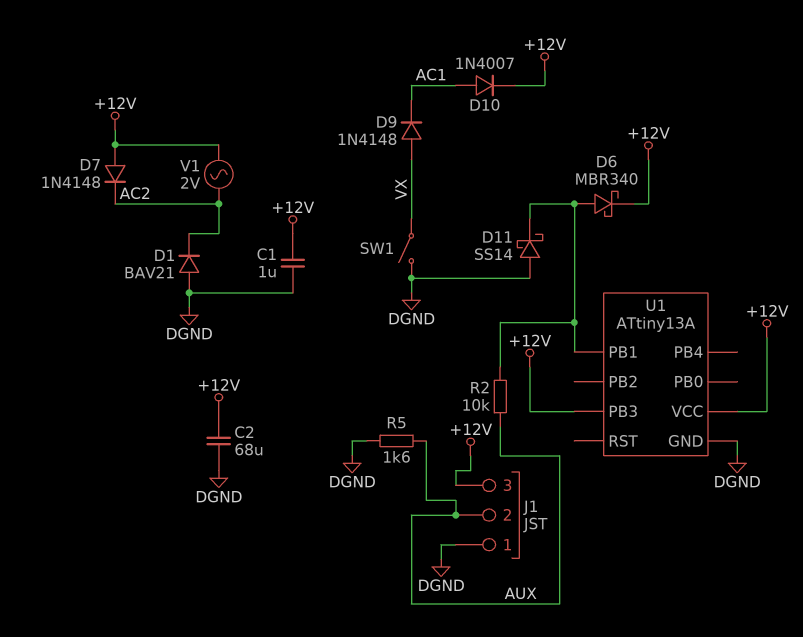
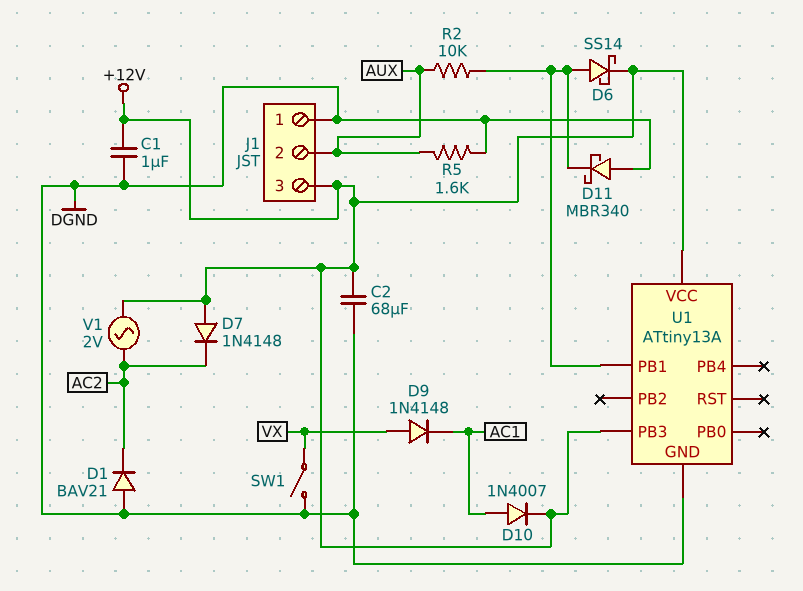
D6: schottky MBR340 (A U1/PB1, K +12V) -> schottky SS14 (A U1/PB1, K +12V)
D11: schottky SS14 (A DGND, K U1/PB1) -> schottky MBR340 (A DGND, K U1/PB1)

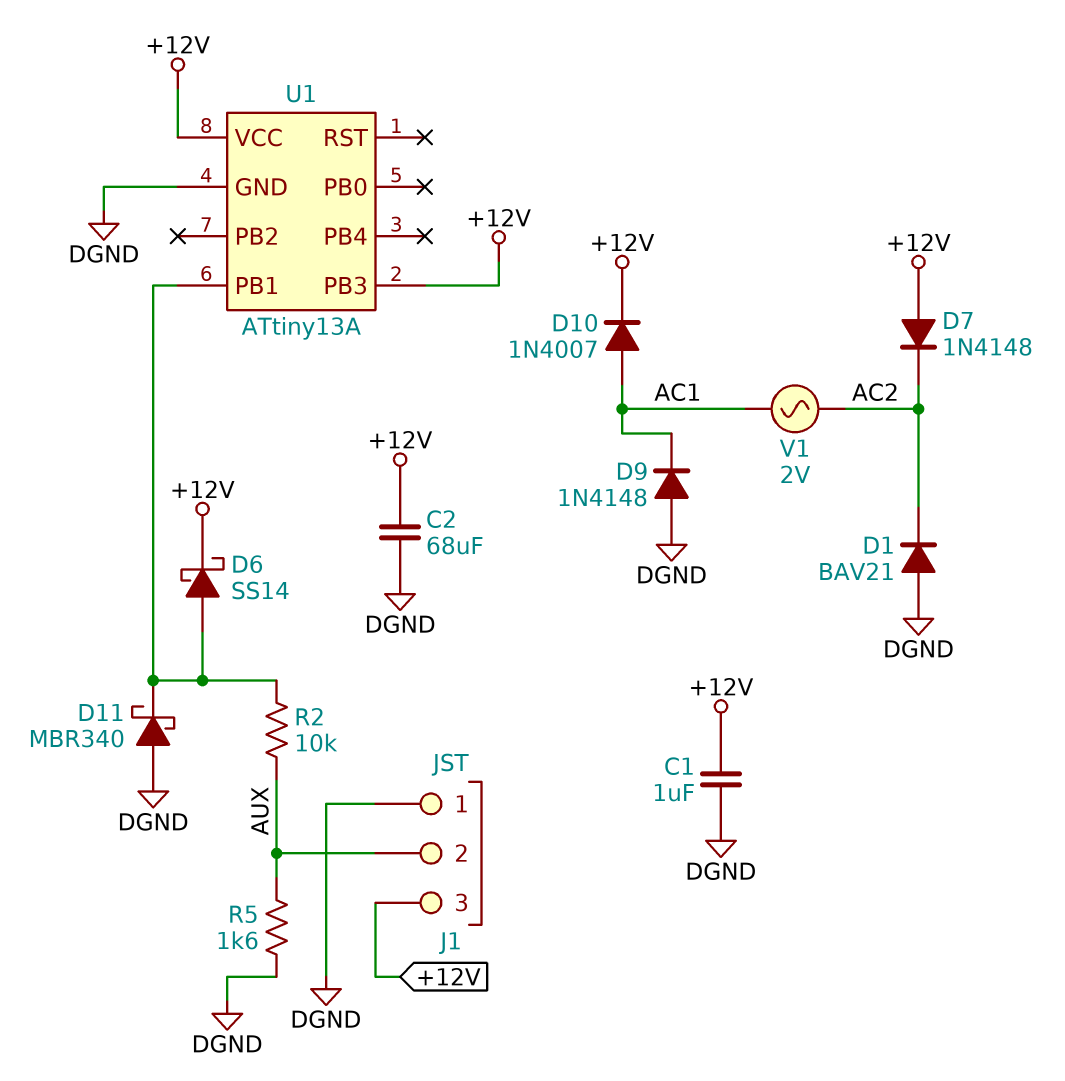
D9: diode 1N4148 (A VX, K AC1) -> diode 1N4148 (A DGND, K AC1)
SW1: switch (DGND, VX) -> none
V1: AC 2V (+12V, AC2) -> AC 2V (AC1, AC2)

